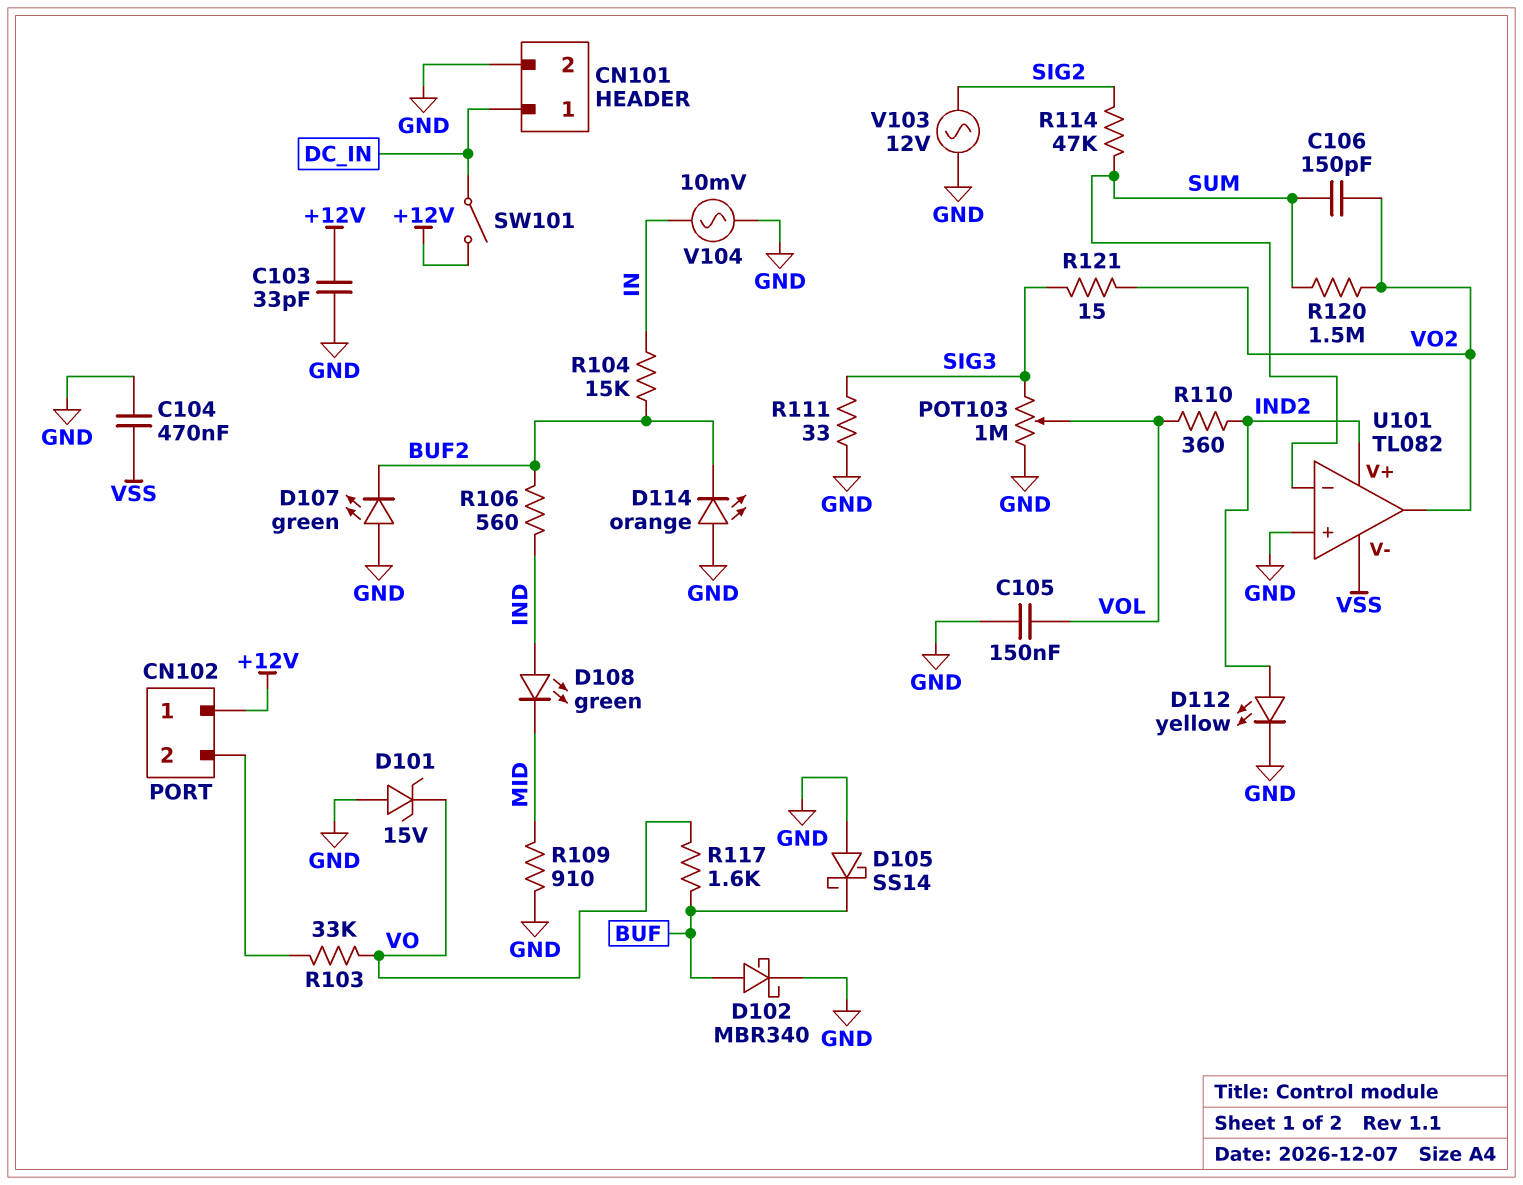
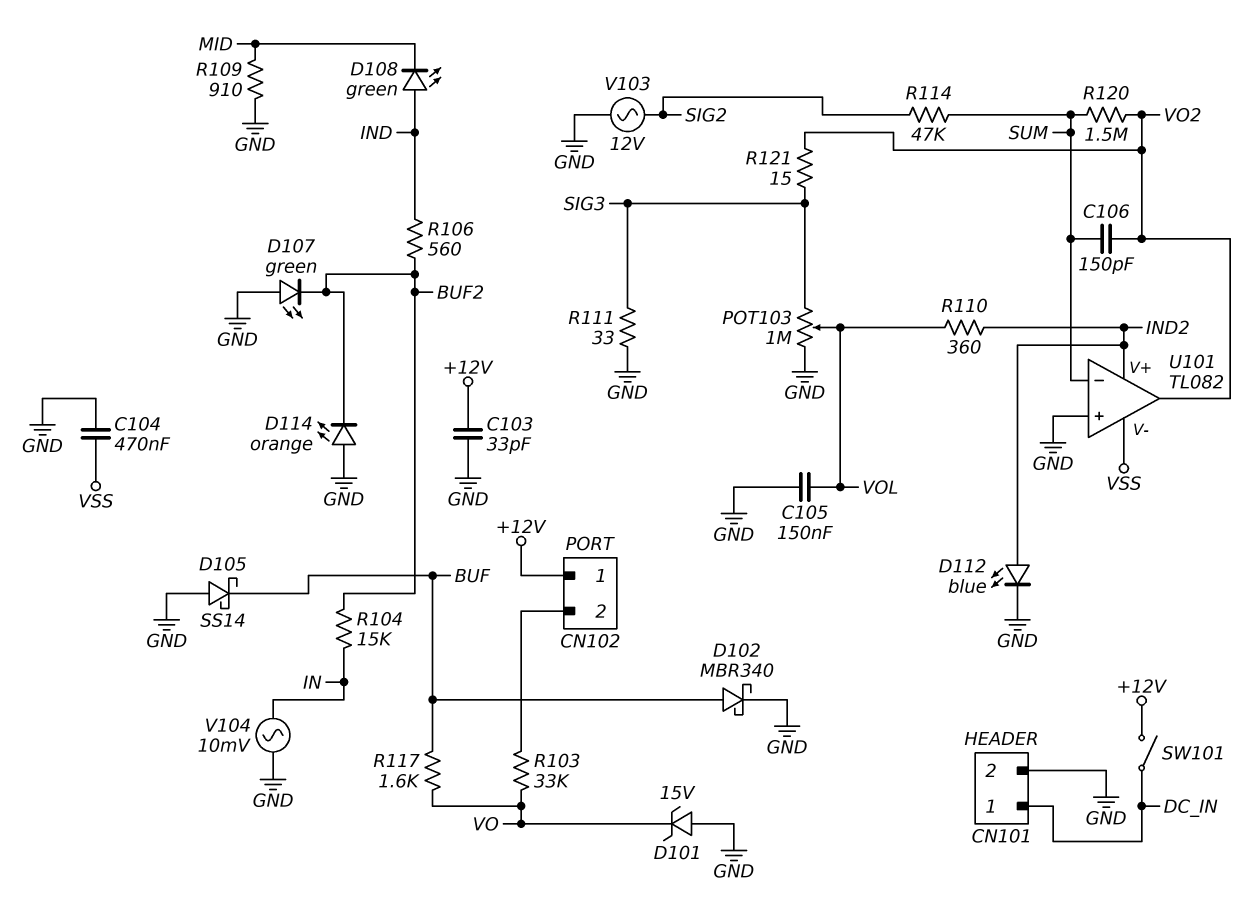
D112: LED yellow (A IND2, K GND) -> LED blue (A IND2, K GND)

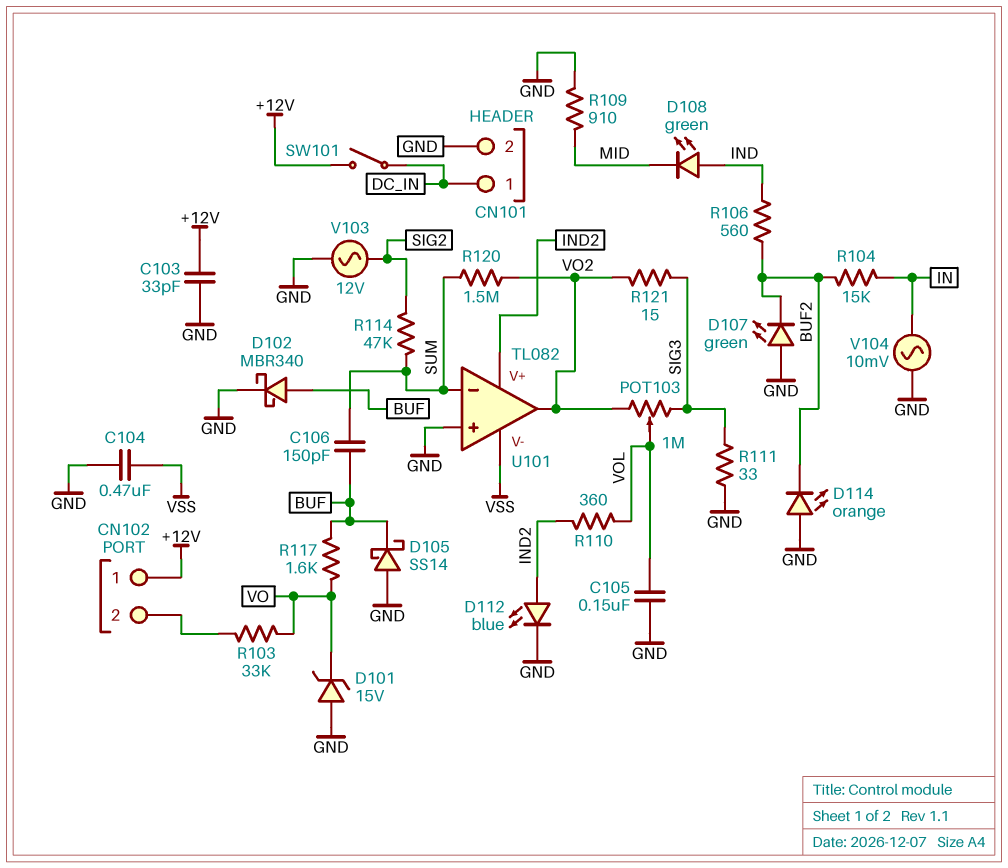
C106: 150pF (SUM, VO2) -> 150pF (BUF, SUM)
POT103: 1M (GND, SIG3, wiper VOL) -> 1M (SIG3, VO2, wiper VOL)

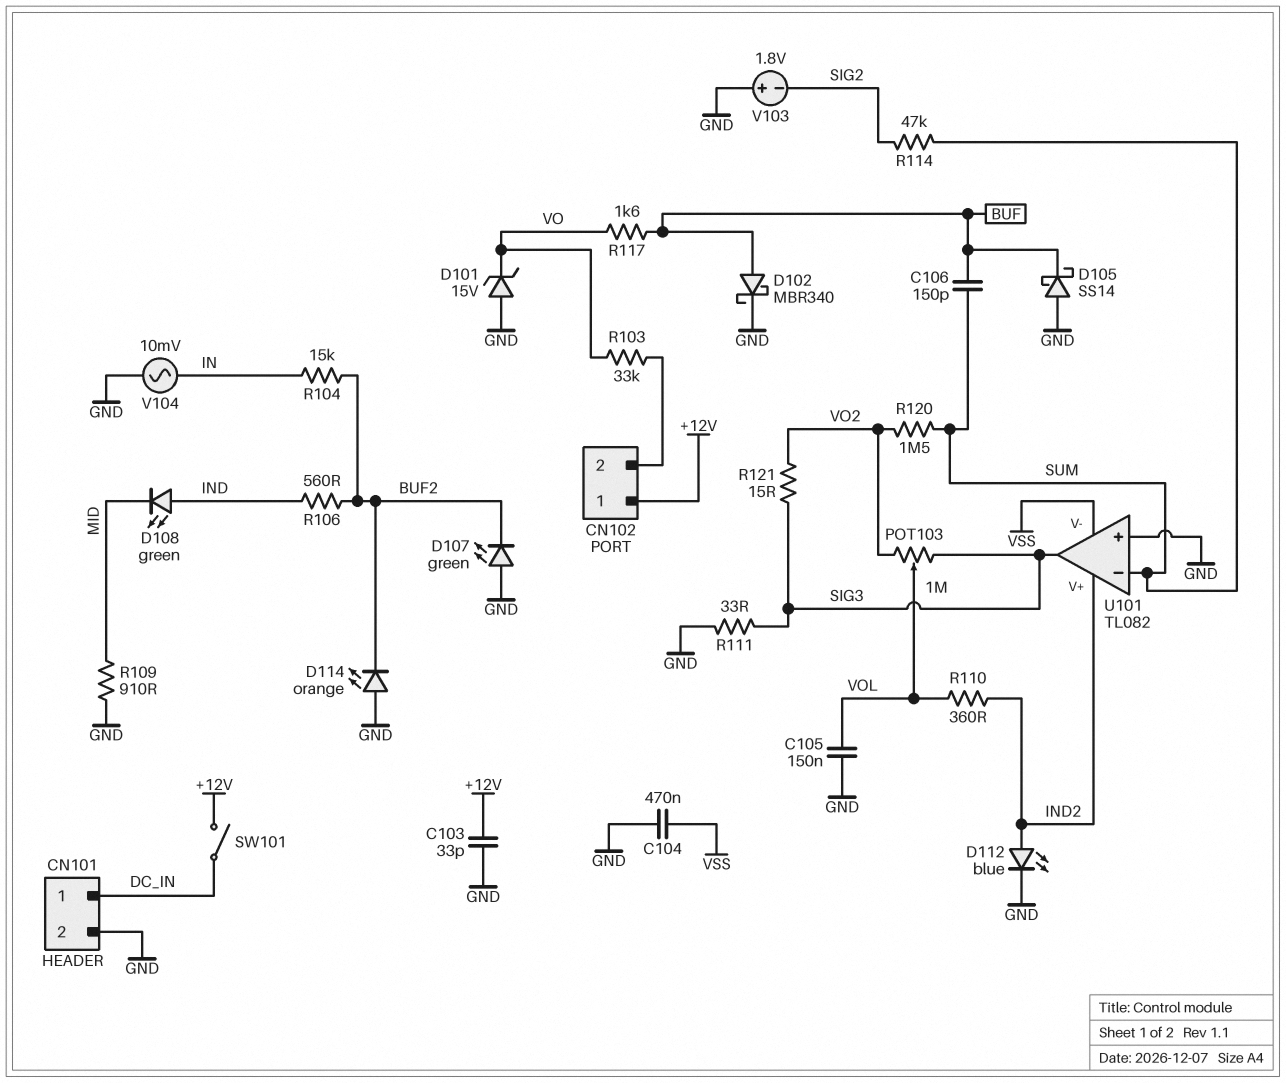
U101 pin out: VO2 -> SIG3
V103: AC 12V (GND, SIG2) -> 1.8V (plus GND, minus SIG2)

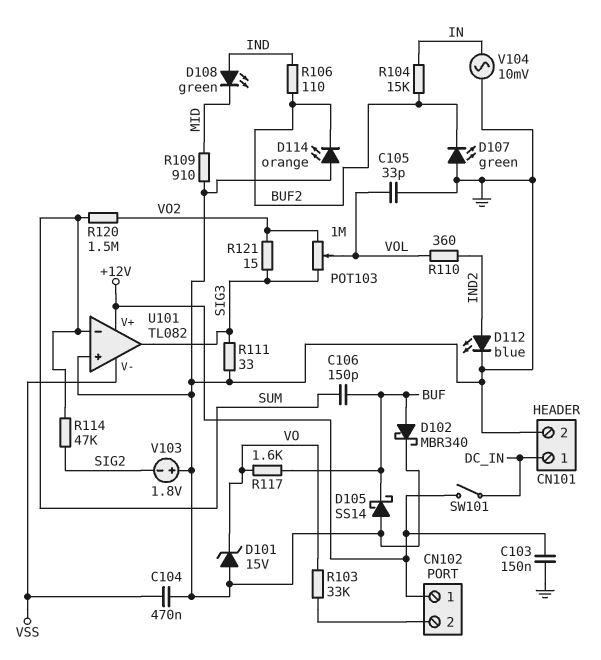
C103: 33pF (+12V, GND) -> 150nF (+12V, GND)
C105: 150nF (GND, VOL) -> 33pF (GND, VOL)
R106: 560 (BUF2, IND) -> 110 (BUF2, IND)
U101 pin V+: IND2 -> +12V

